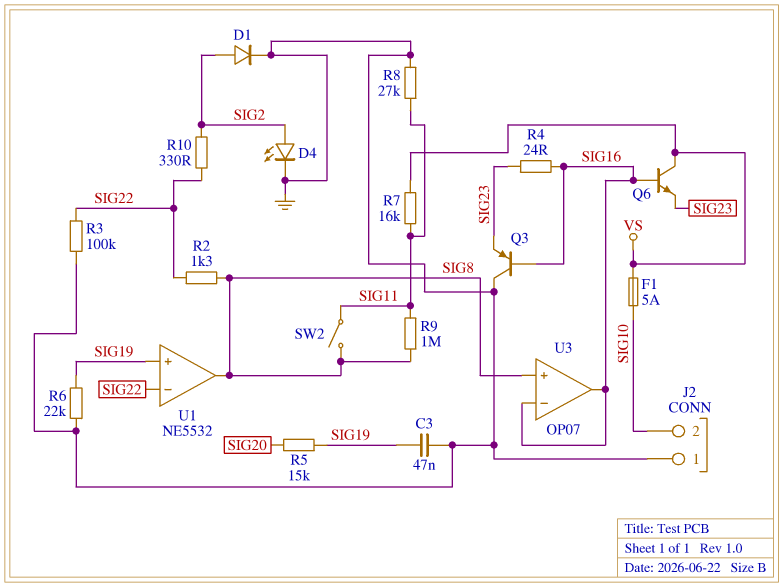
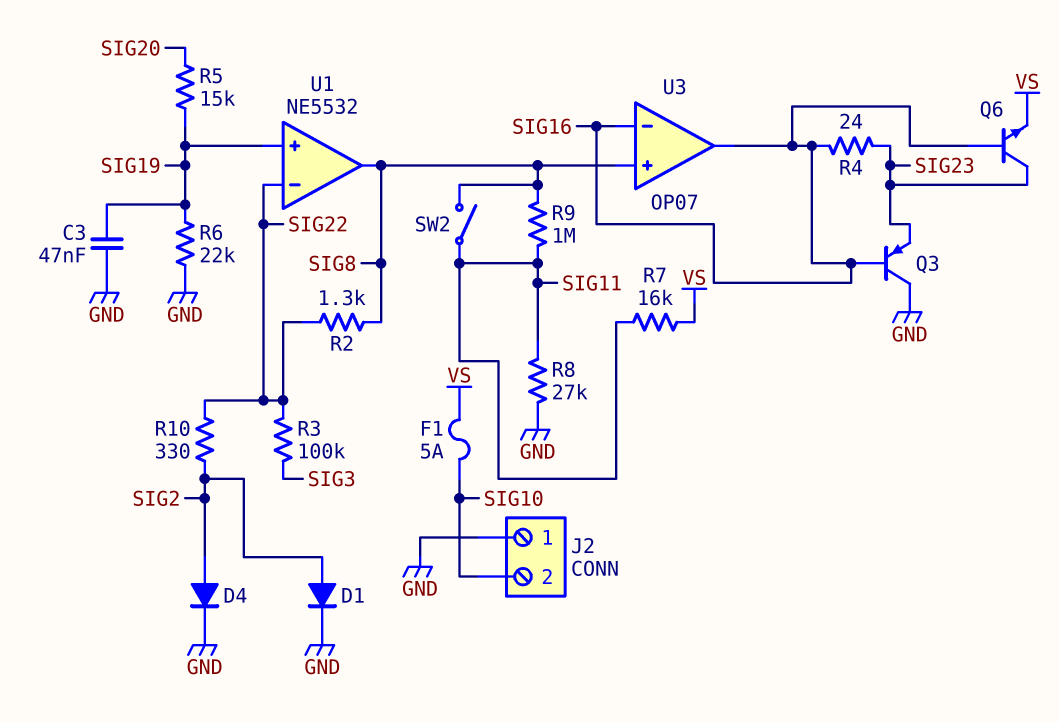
D4: LED (A SIG2, K GND) -> diode (A SIG2, K GND)
Q6: NPN (B SIG16, C VS, E SIG23) -> NPN (B SIG16, C SIG23, E VS)
R3: 100k (GND, SIG22) -> 100k (SIG3, SIG22)

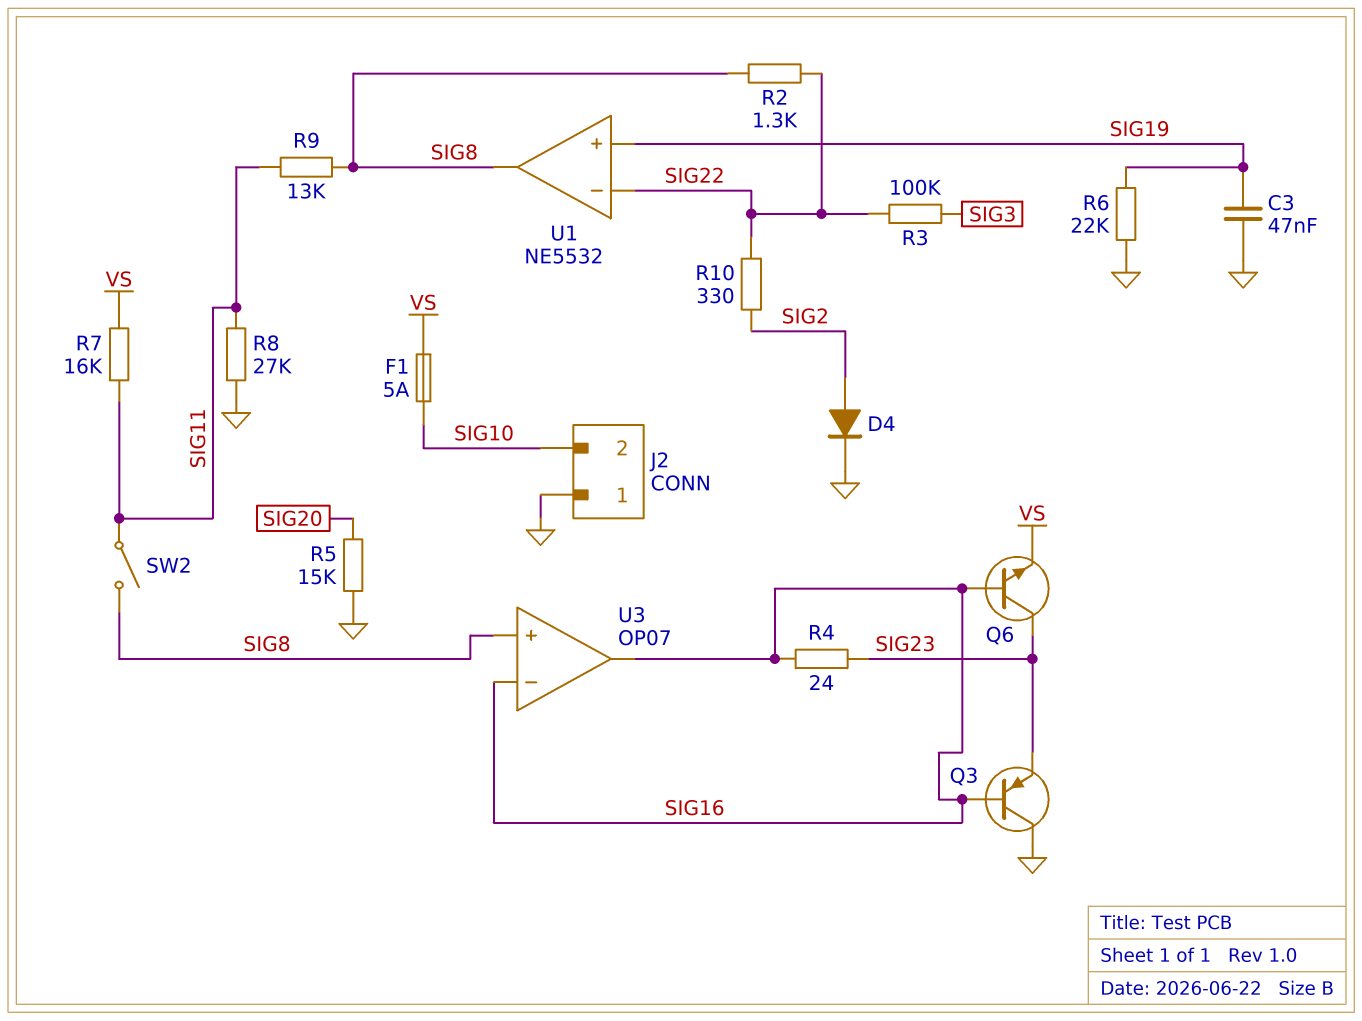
D1: diode (A SIG2, K GND) -> none
R5: 15k (SIG19, SIG20) -> 15k (GND, SIG20)
R9: 1M (SIG8, SIG11) -> 13k (SIG8, SIG11)

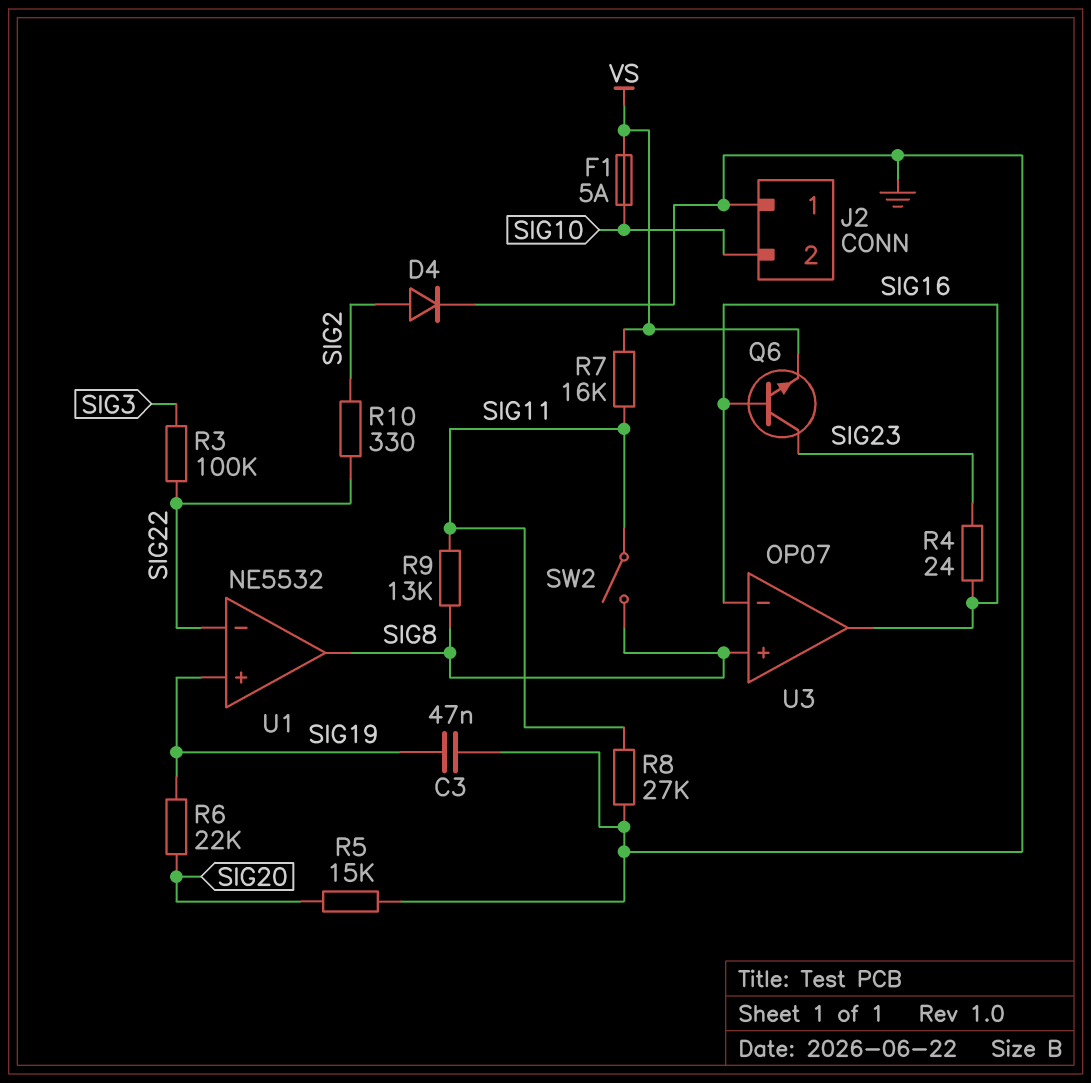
Q3: PNP (B SIG16, C GND, E SIG23) -> none
R2: 1.3k (SIG8, SIG22) -> none
R6: 22k (GND, SIG19) -> 22k (SIG19, SIG20)

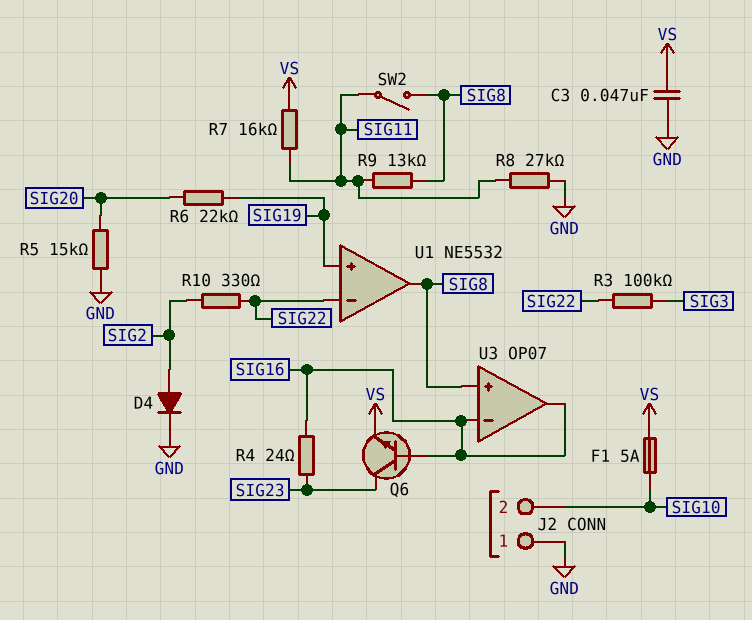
C3: 47nF (GND, SIG19) -> 47nF (GND, VS)

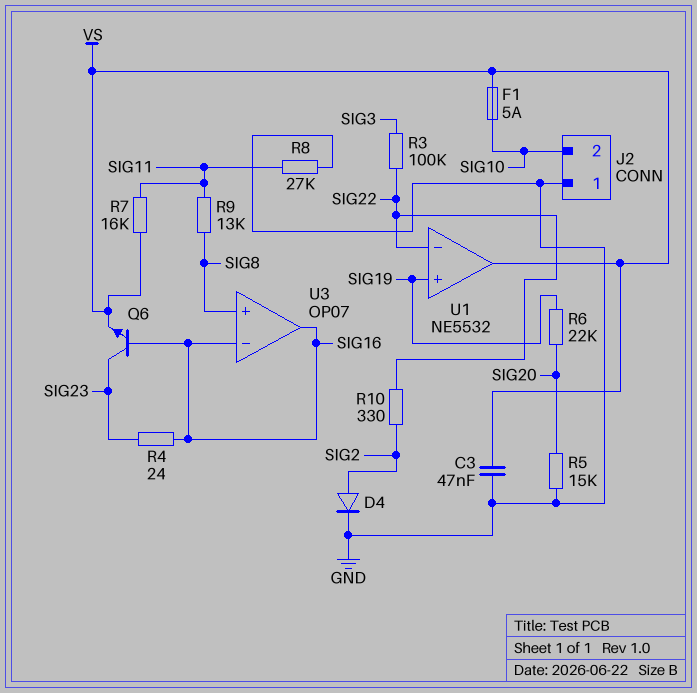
SW2: switch (SIG8, SIG11) -> none
U1 pin out: SIG8 -> VS

